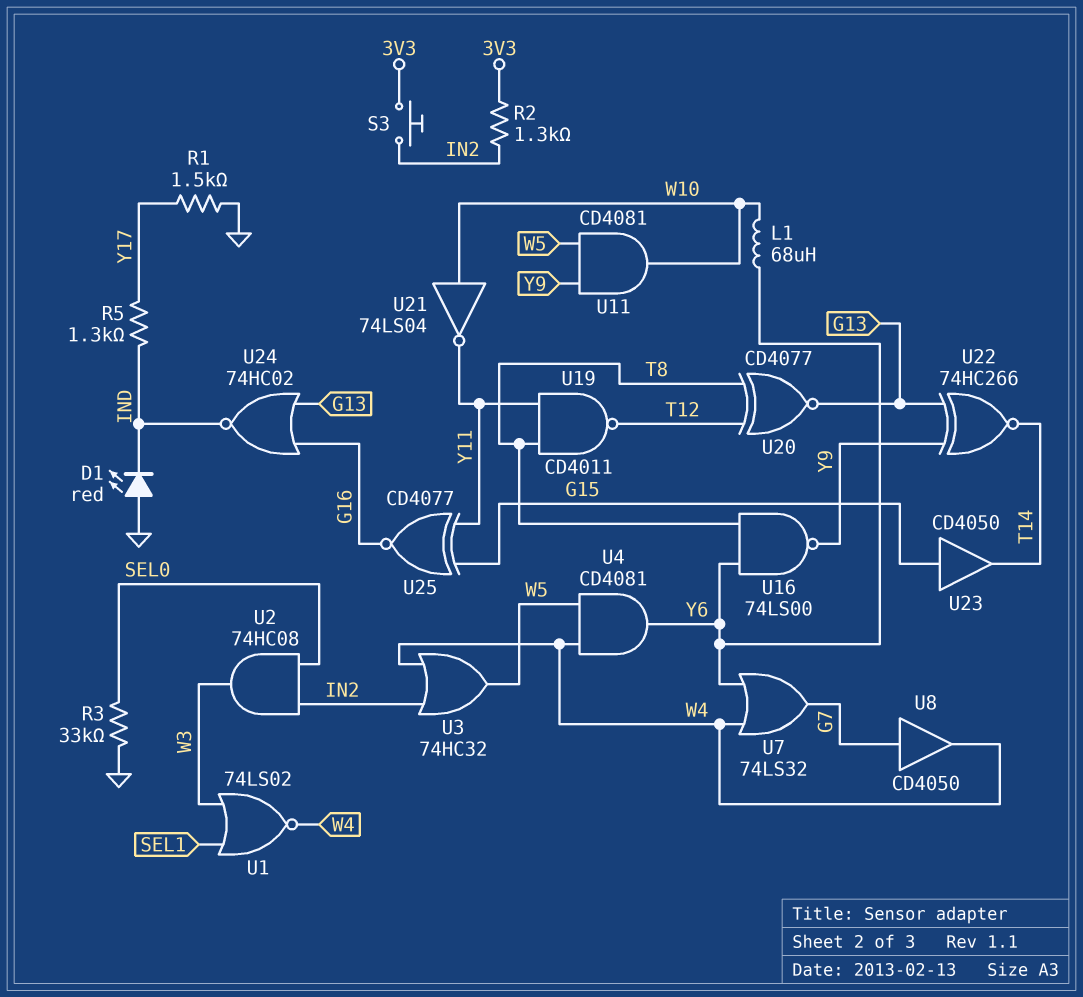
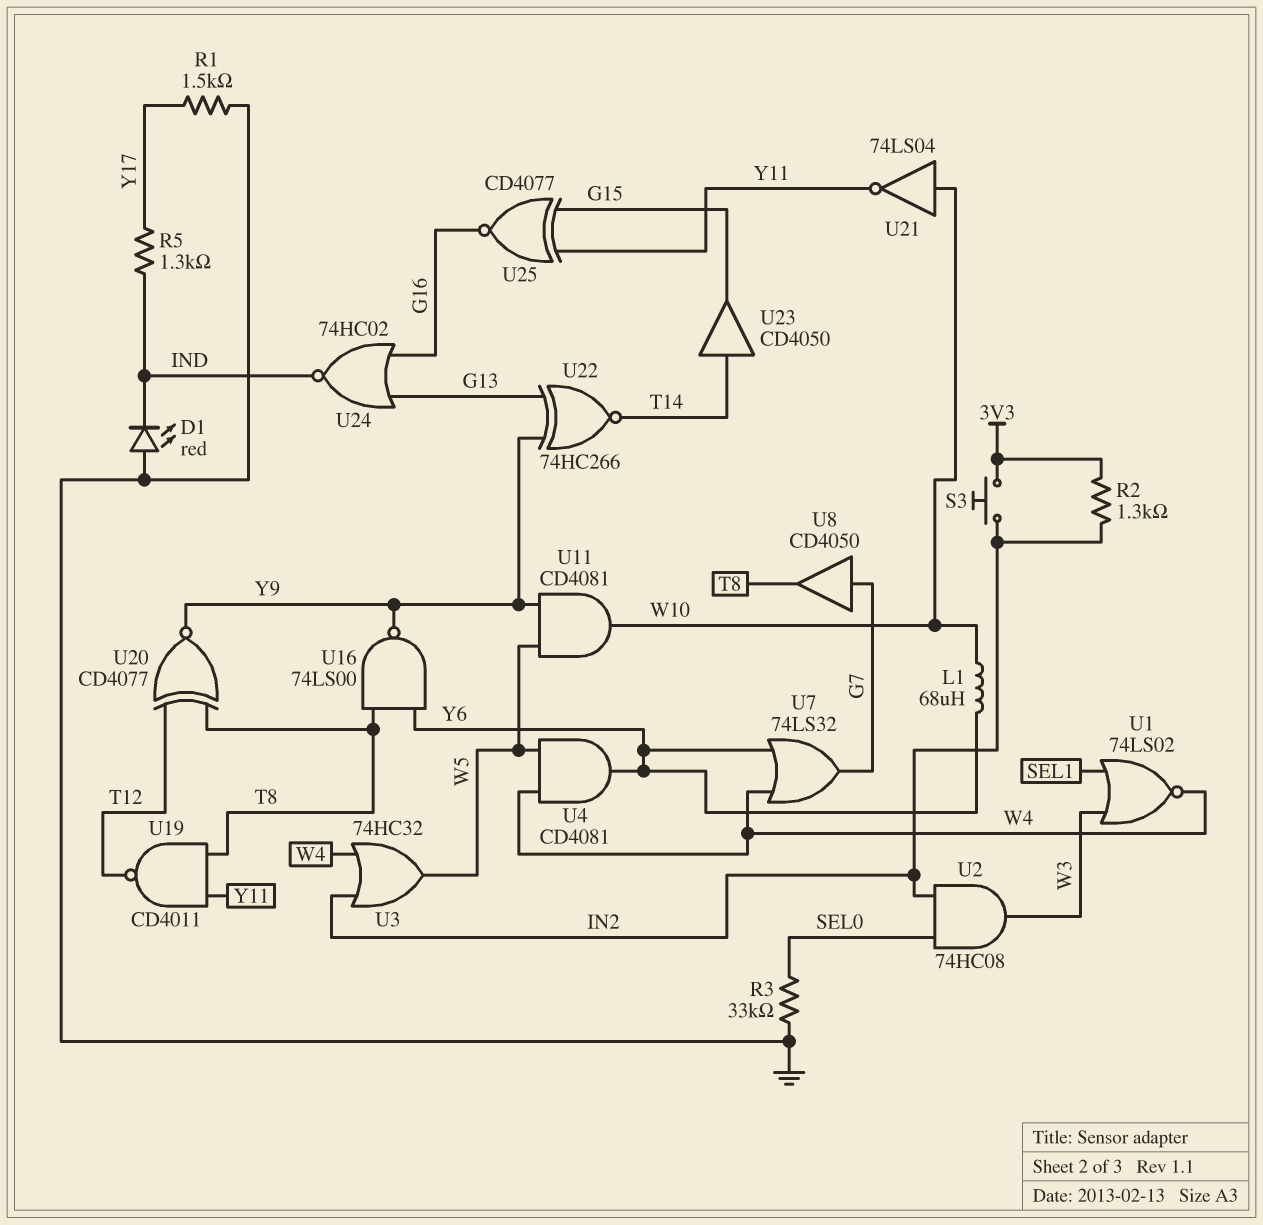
U8: buffer CD4050 (in G7, out W4) -> buffer CD4050 (in G7, out T8)
U20: XNOR CD4077 (in T8, in T12, out G13) -> XNOR CD4077 (in T8, in T12, out Y9)
U23: buffer CD4050 (in G15, out T14) -> buffer CD4050 (in T14, out G15)

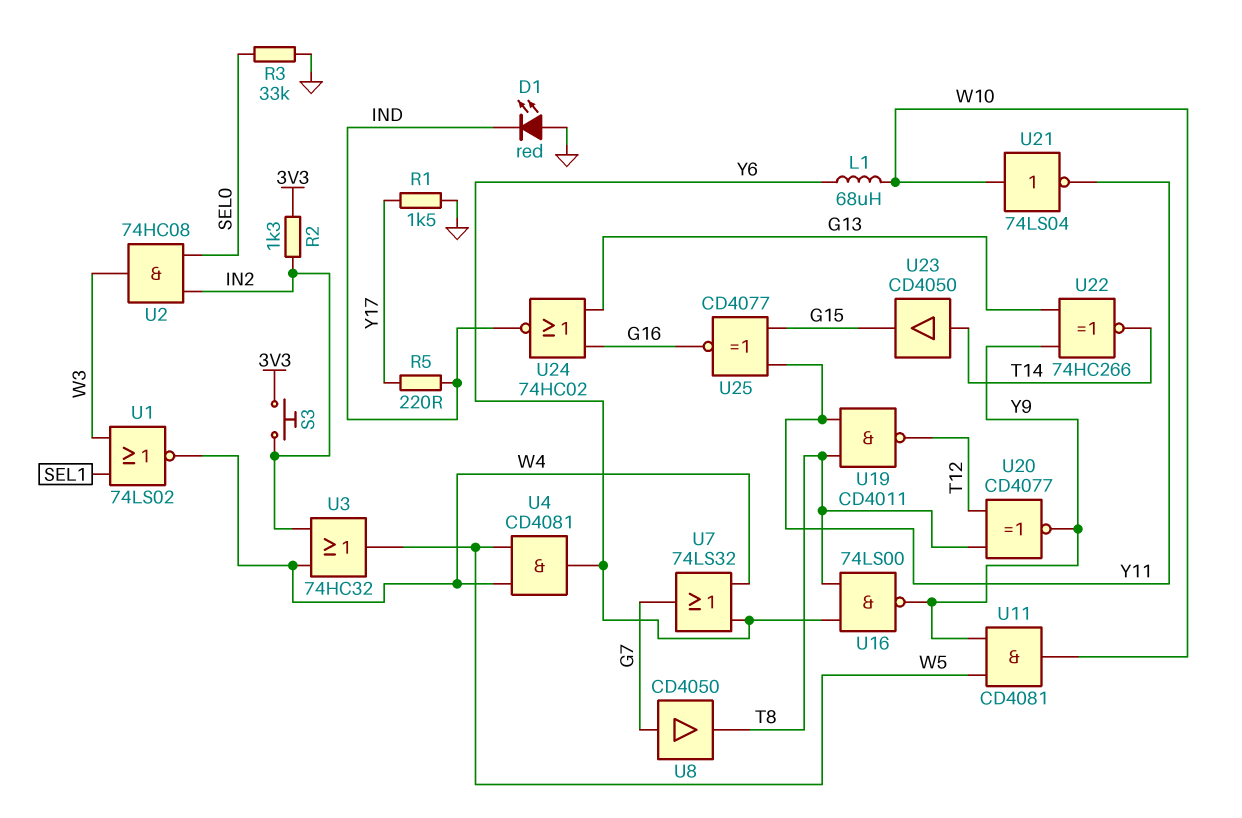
R5: 1.3k (IND, Y17) -> 220 (IND, Y17)

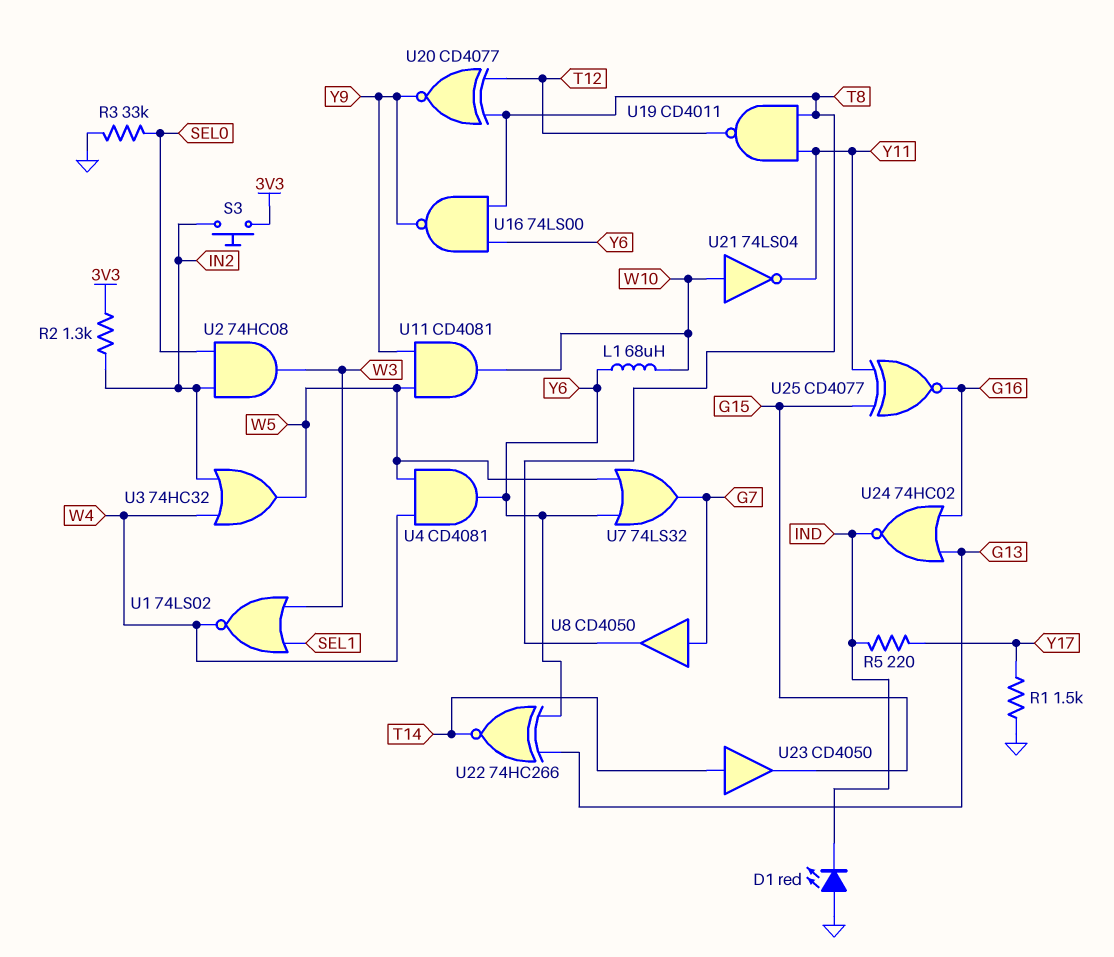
U7: OR 74LS32 (in W4, in Y6, out G7) -> OR 74LS32 (in W5, in Y6, out G7)
U22: XNOR 74HC266 (in G13, in Y9, out T14) -> XNOR 74HC266 (in G13, in Y6, out T14)

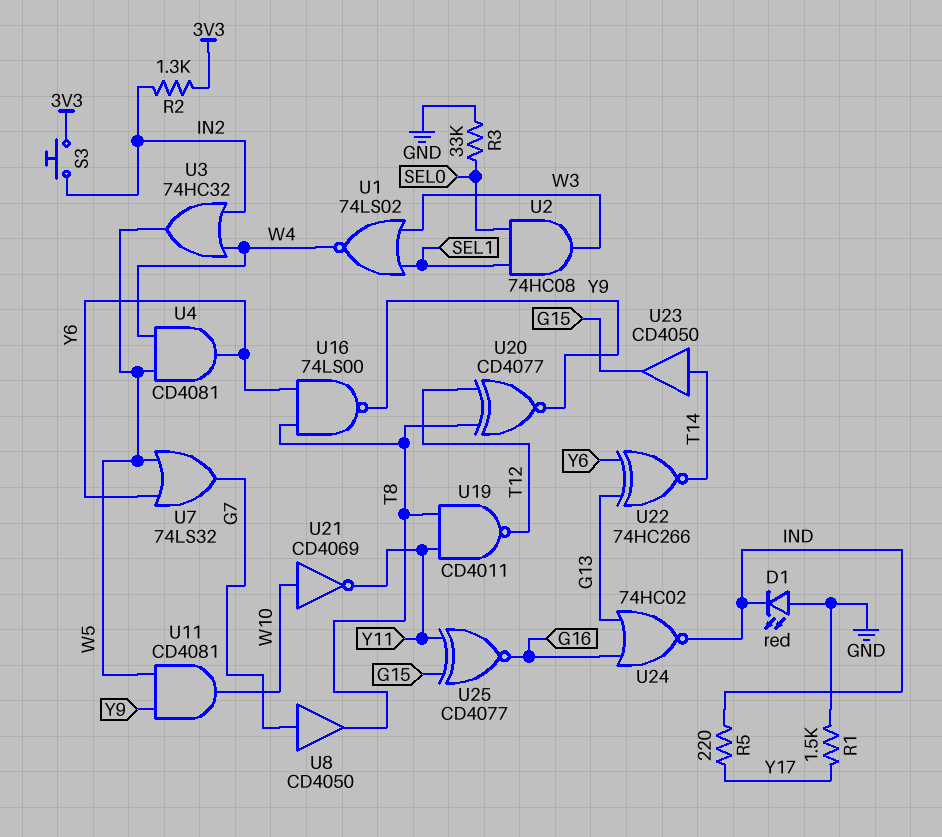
L1: 68uH (W10, Y6) -> none
U2: AND 74HC08 (in IN2, in SEL0, out W3) -> AND 74HC08 (in SEL0, in SEL1, out W3)
U21: NOT 74LS04 (in W10, out Y11) -> NOT CD4069 (in W10, out Y11)

